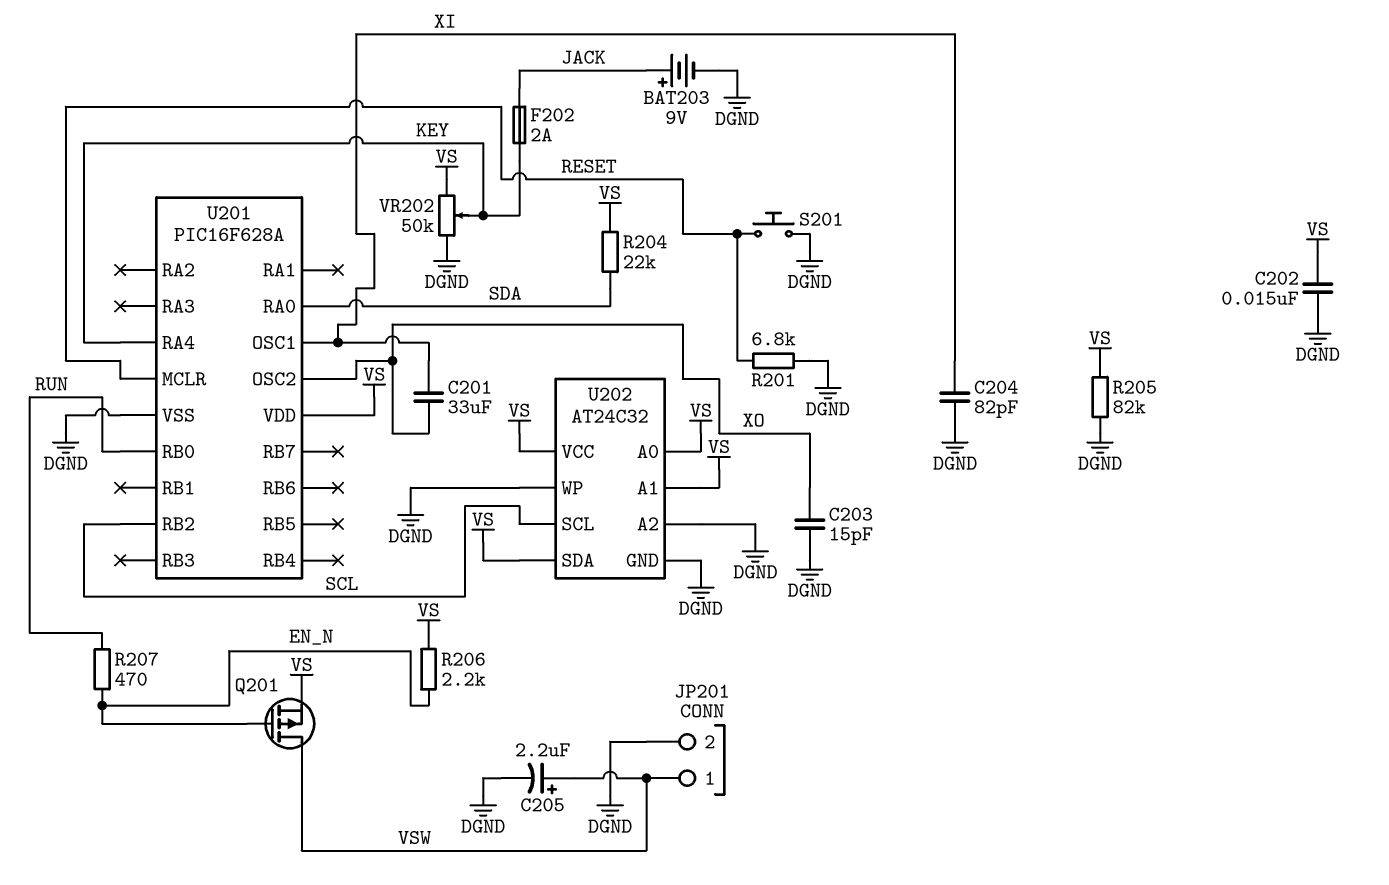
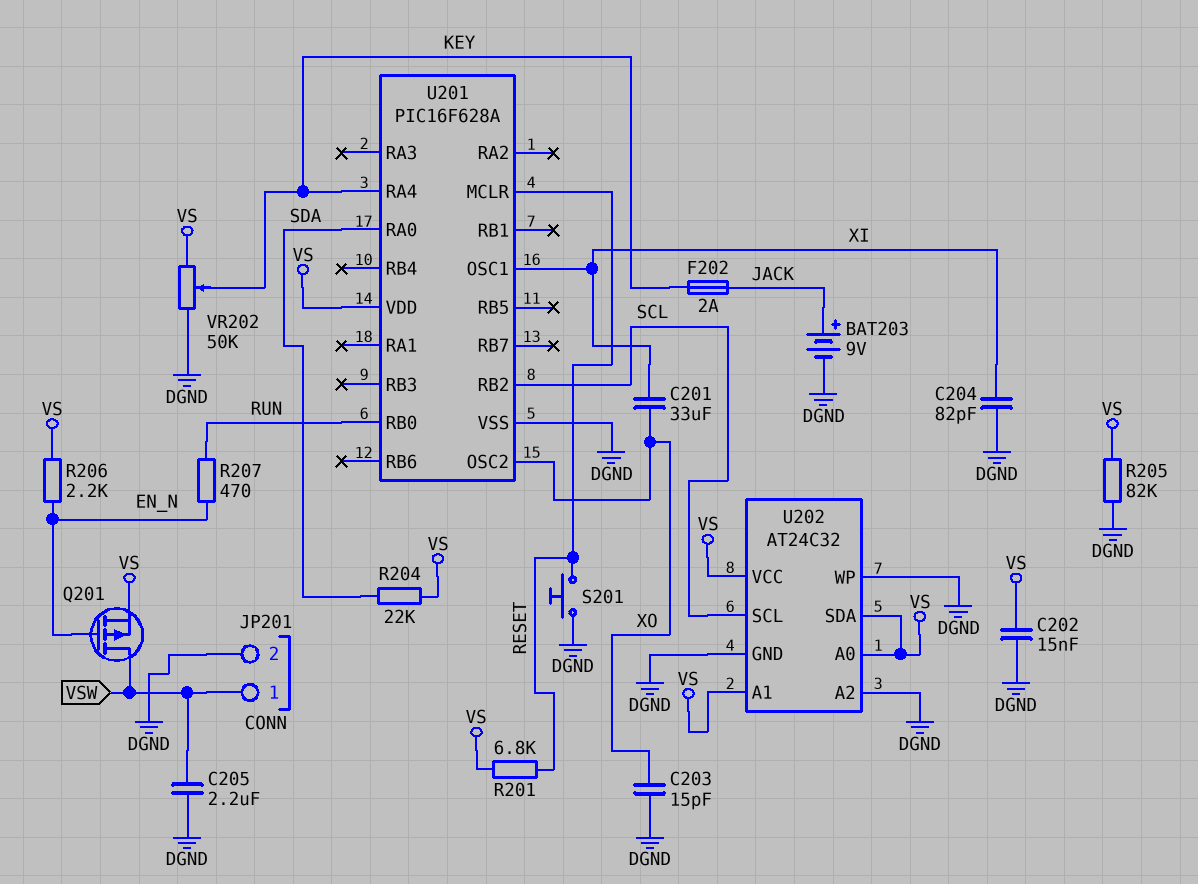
C205: 2.2uF (plus VSW, minus DGND) -> 2.2uF (DGND, VSW)
R201: 6.8k (DGND, RESET) -> 6.8k (RESET, VS)

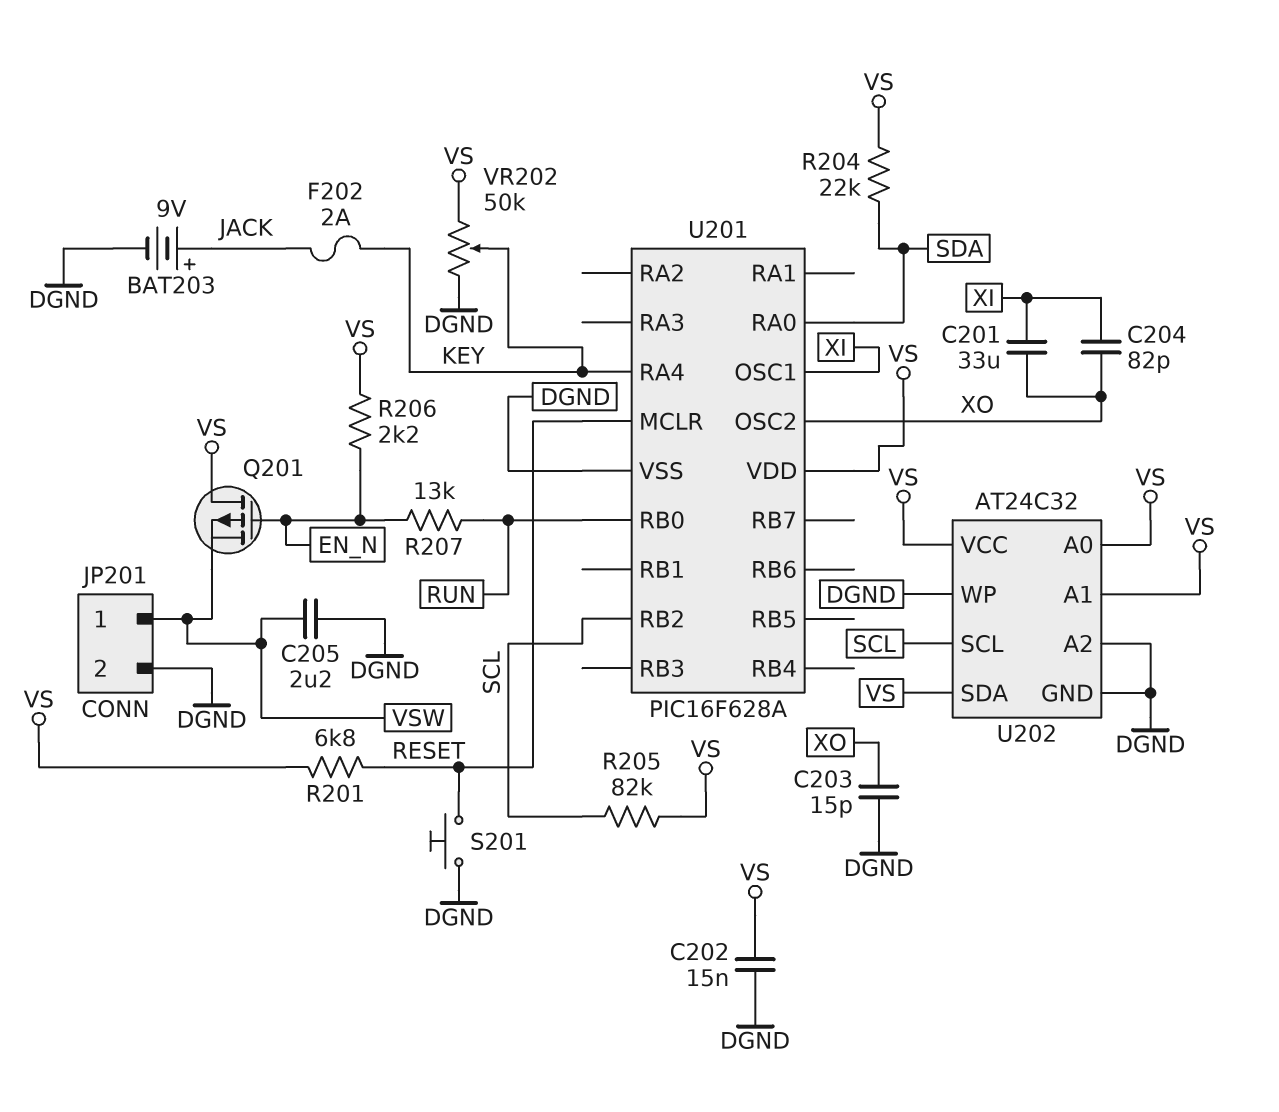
C204: 82pF (DGND, XI) -> 82pF (XI, XO)
Q201: PMOS (G EN_N, D VSW, S VS) -> PMOS (G EN_N, D VS, S VSW)
R205: 82k (DGND, VS) -> 82k (SCL, VS)
R207: 470 (EN_N, RUN) -> 13k (EN_N, RUN)

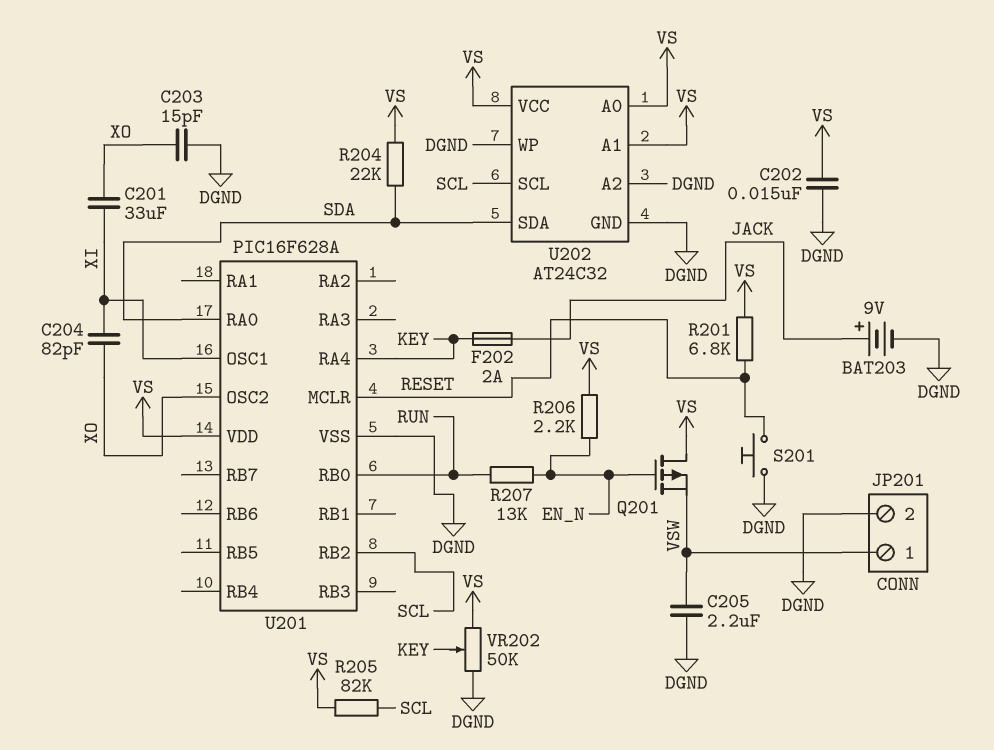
U202 pin SDA: VS -> SDA

